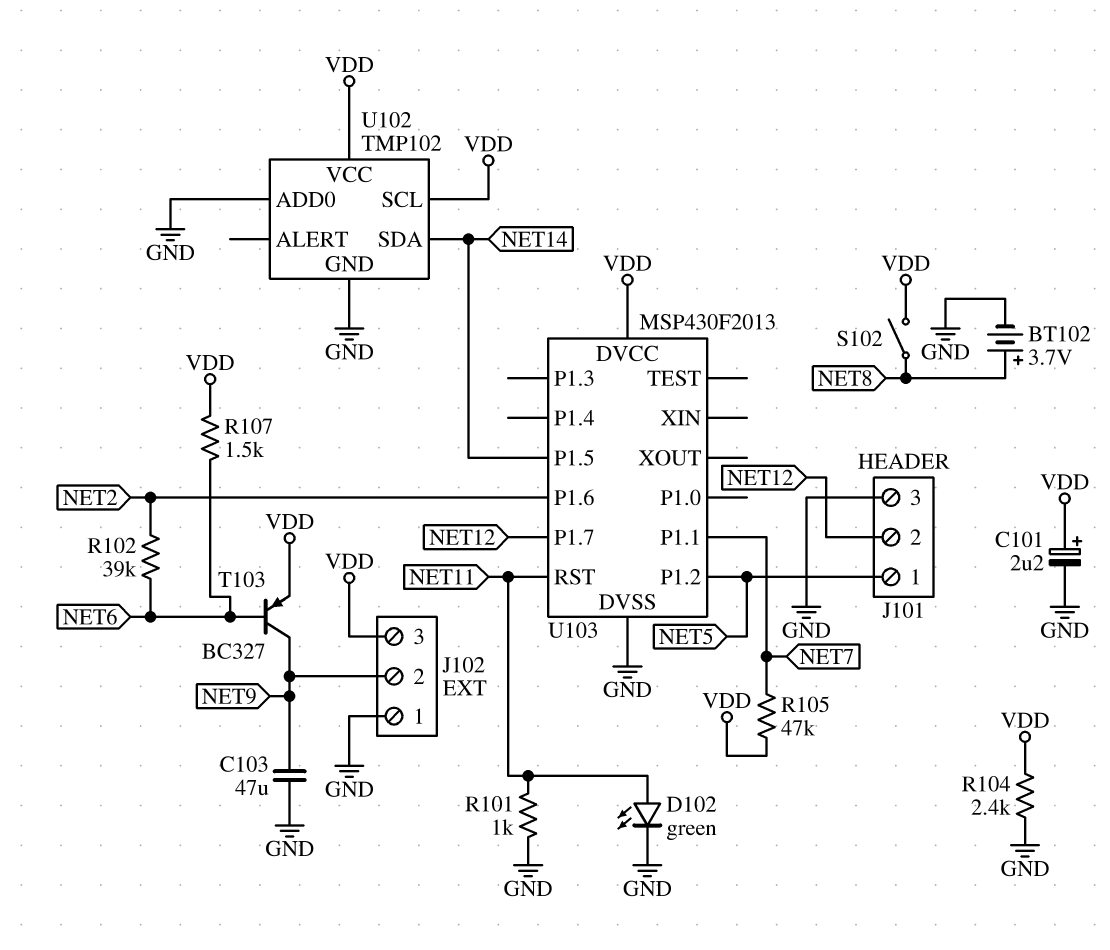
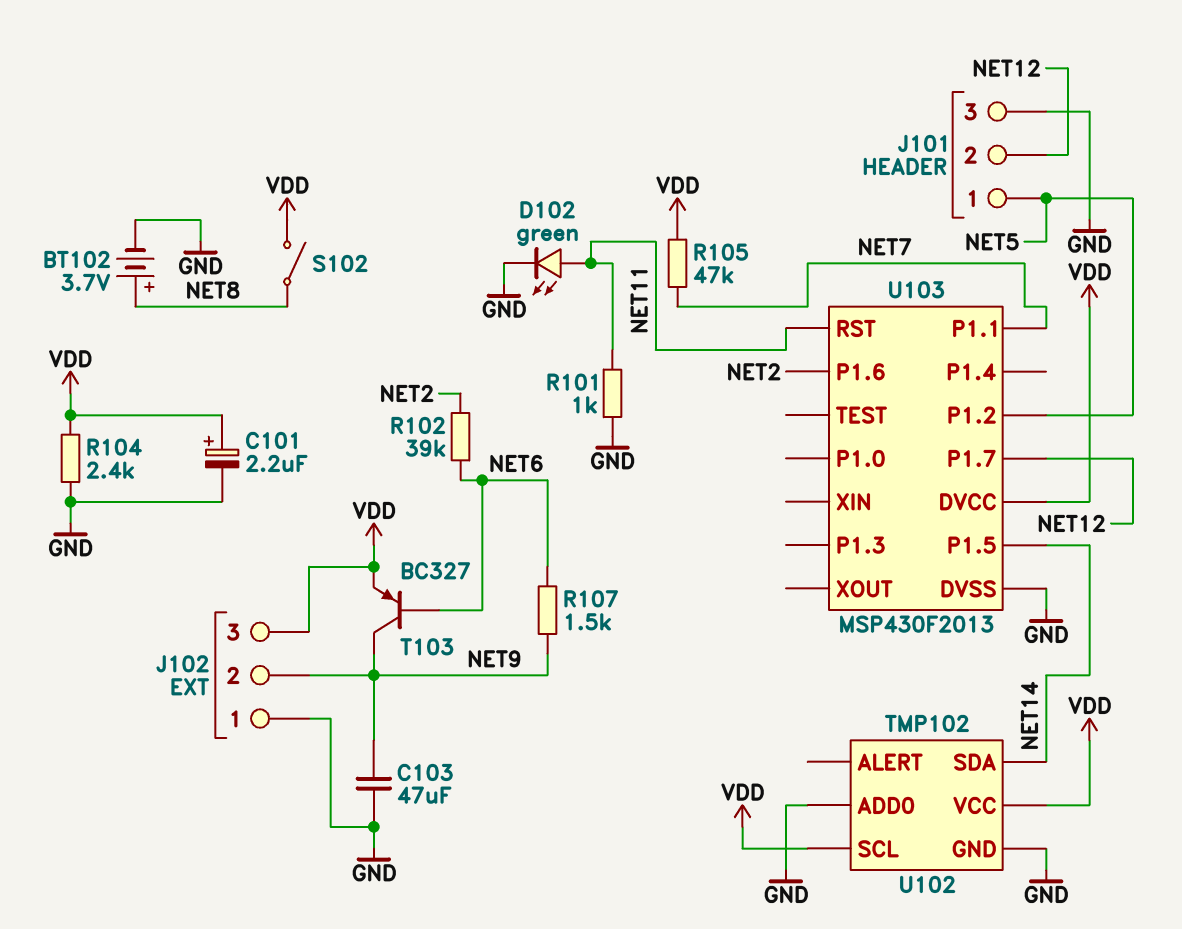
R107: 1.5k (NET6, VDD) -> 1.5k (NET6, NET9)

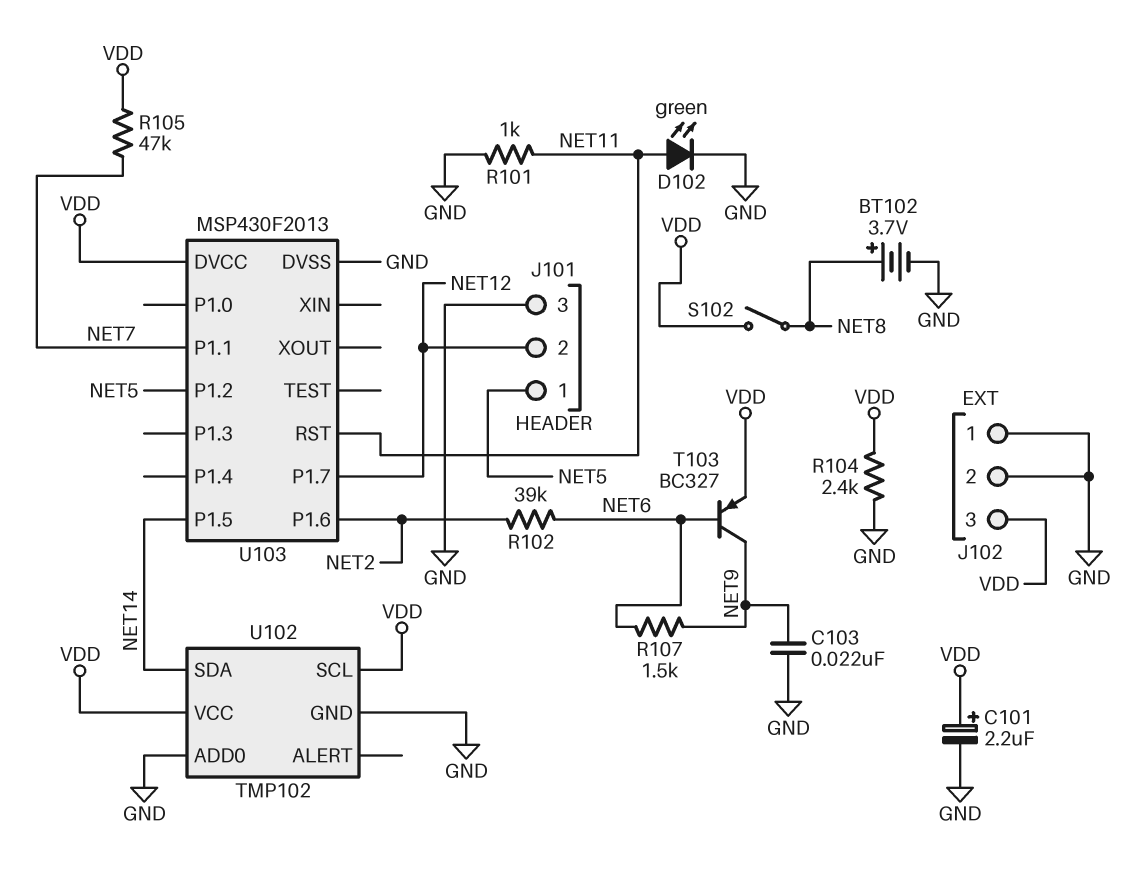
C103: 47uF (GND, NET9) -> 22nF (GND, NET9)
J102 pin 2: NET9 -> GND

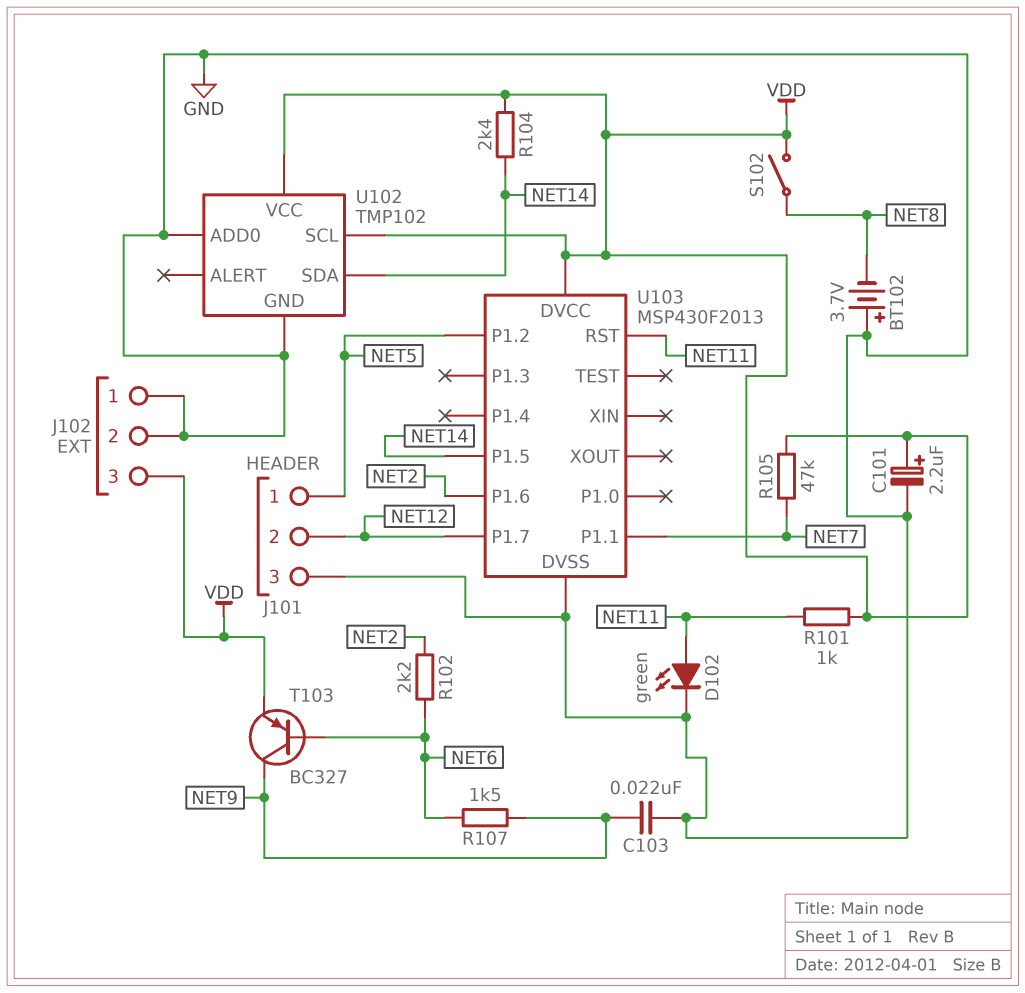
BT102: 3.7V (plus NET8, minus GND) -> 3.7V (plus GND, minus NET8)
R101: 1k (GND, NET11) -> 1k (NET11, VDD)
R102: 39k (NET2, NET6) -> 2.2k (NET2, NET6)
R104: 2.4k (GND, VDD) -> 2.4k (NET14, VDD)

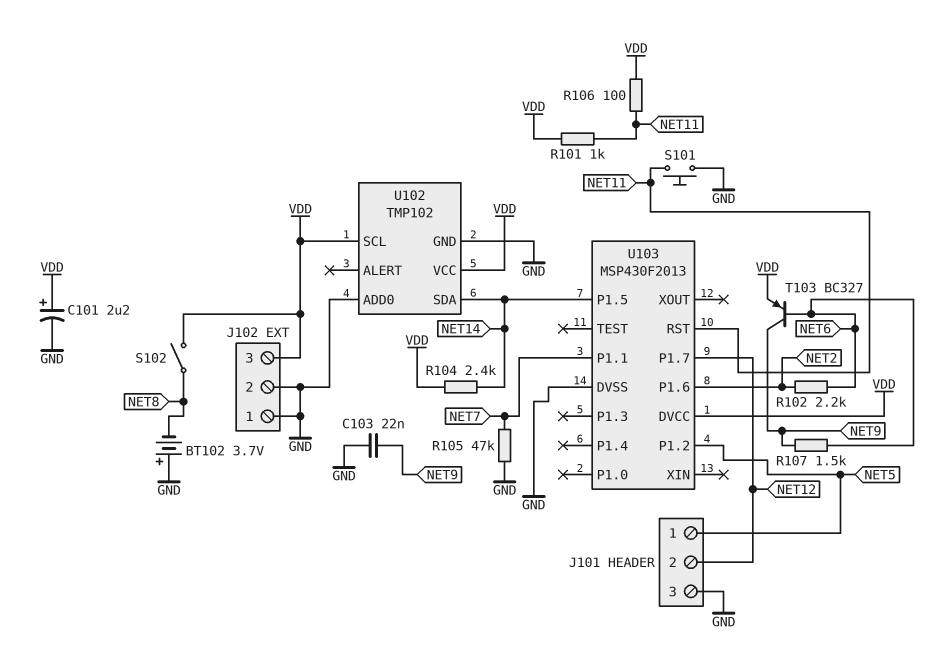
D102: LED green (A NET11, K GND) -> none
R105: 47k (NET7, VDD) -> 47k (GND, NET7)
R106: none -> 100 (NET11, VDD)
S101: none -> button (GND, NET11)

